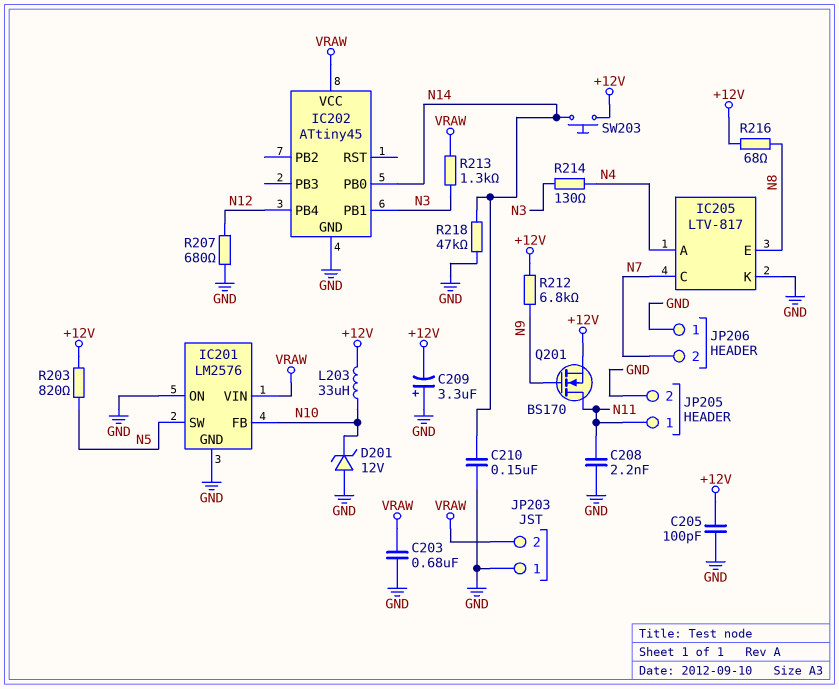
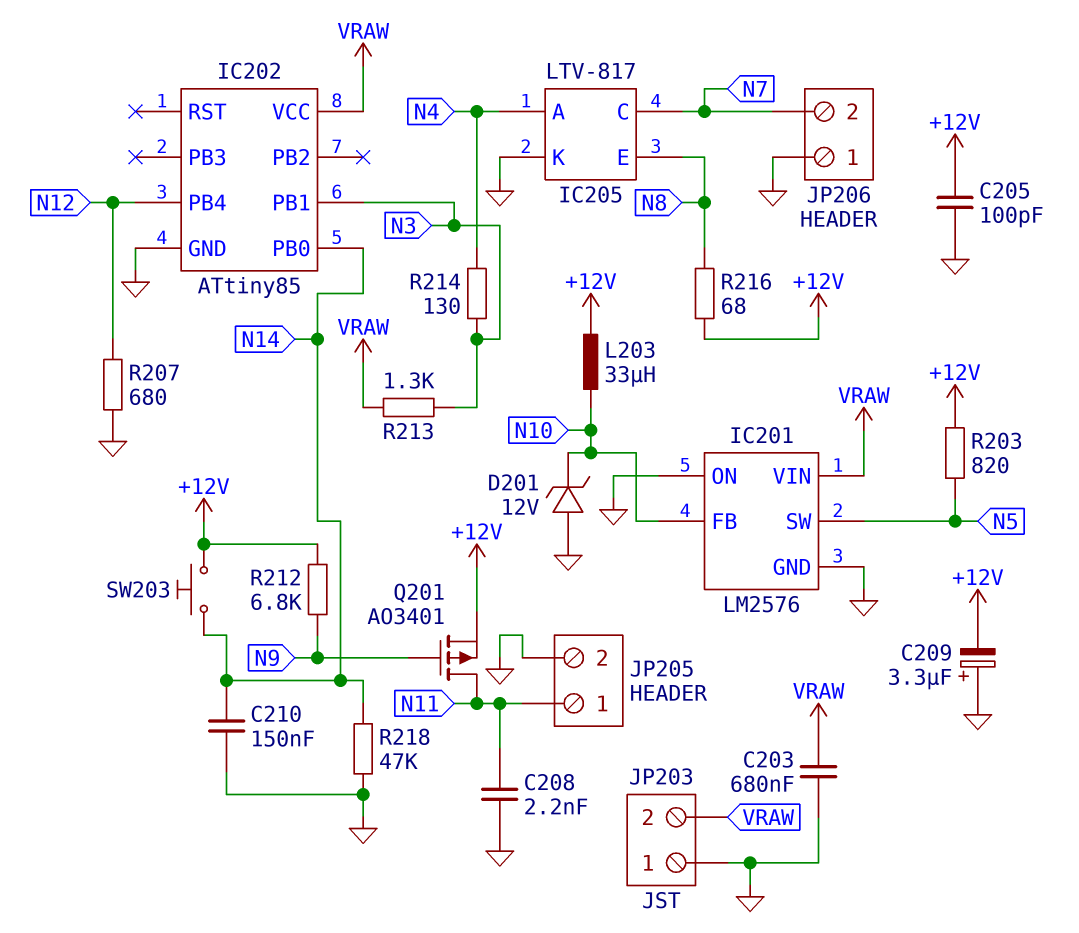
IC202: ATtiny45 -> ATtiny85
Q201: NMOS BS170 (G N9, D N11, S +12V) -> PMOS AO3401 (G N9, D N11, S +12V)

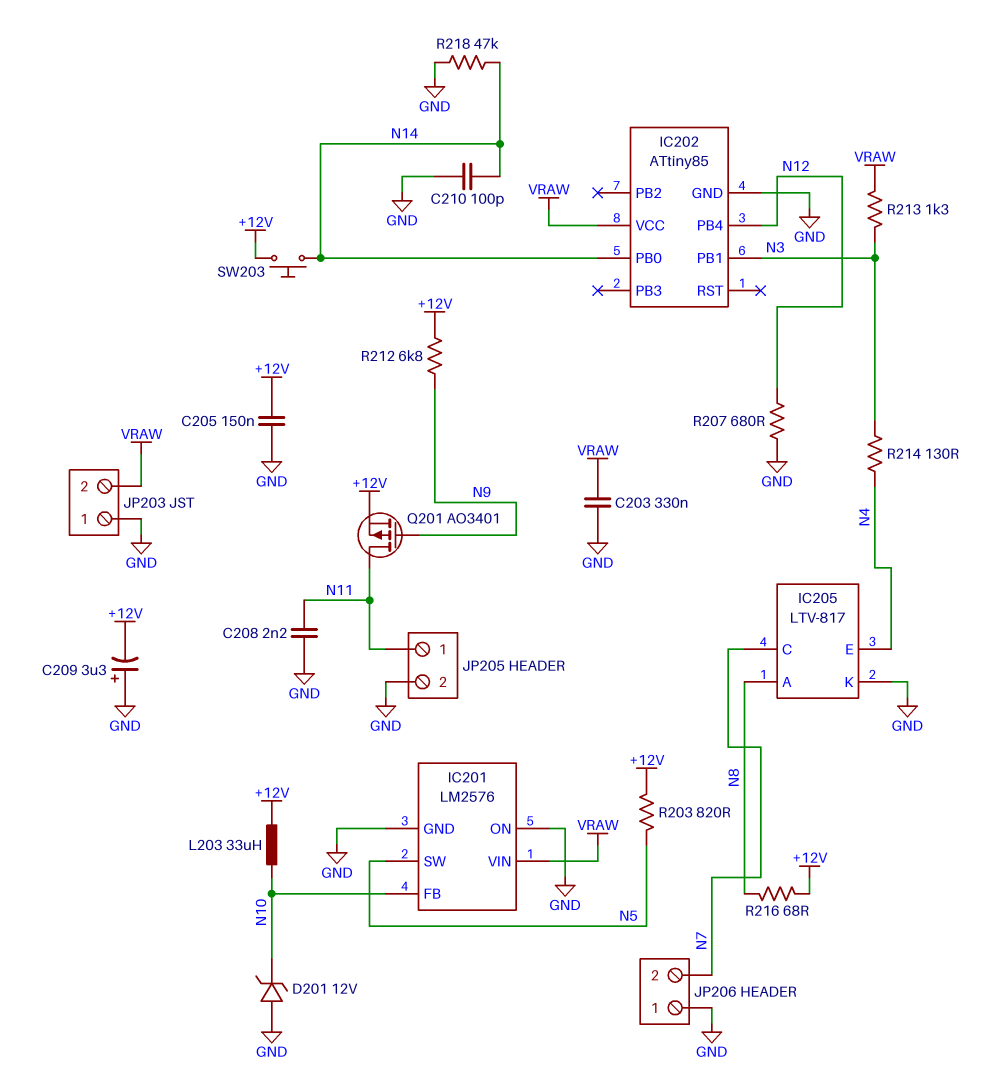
C203: 680nF (GND, VRAW) -> 330nF (GND, VRAW)
C205: 100pF (+12V, GND) -> 150nF (+12V, GND)
C210: 150nF (GND, N14) -> 100pF (GND, N14)
IC205 pin A: N4 -> N8
IC205 pin E: N8 -> N4

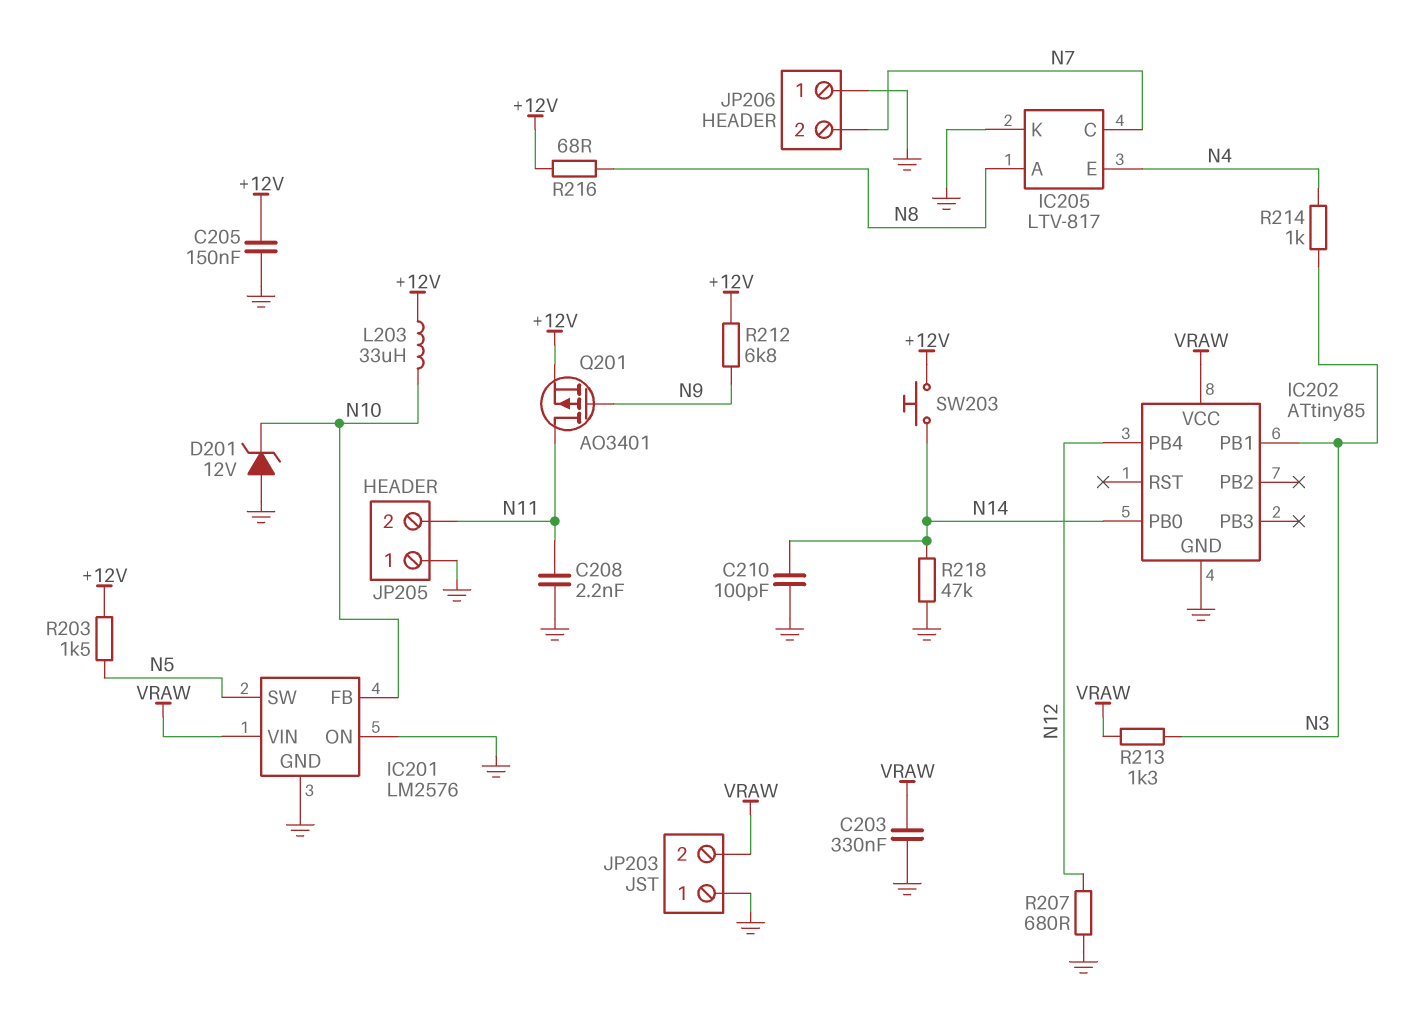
C209: 3.3uF (plus GND, minus +12V) -> none
JP205 pin 1: N11 -> GND
JP205 pin 2: GND -> N11
R203: 820 (+12V, N5) -> 1.5k (+12V, N5)
R214: 130 (N3, N4) -> 1k (N3, N4)

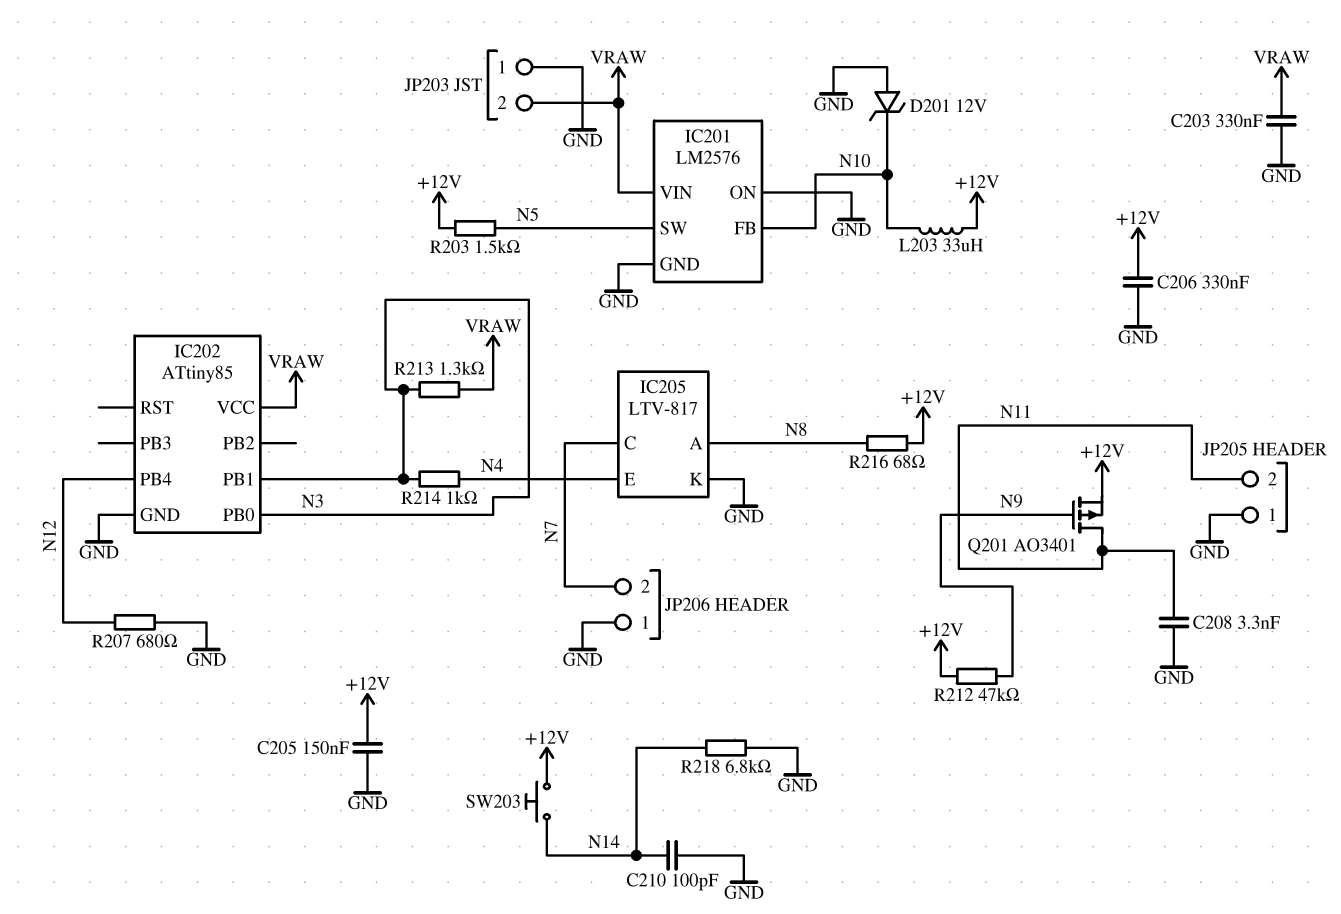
C206: none -> 330nF (+12V, GND)
C208: 2.2nF (GND, N11) -> 3.3nF (GND, N11)
IC202 pin PB0: N14 -> N3
R212: 6.8k (+12V, N9) -> 47k (+12V, N9)
R218: 47k (GND, N14) -> 6.8k (GND, N14)

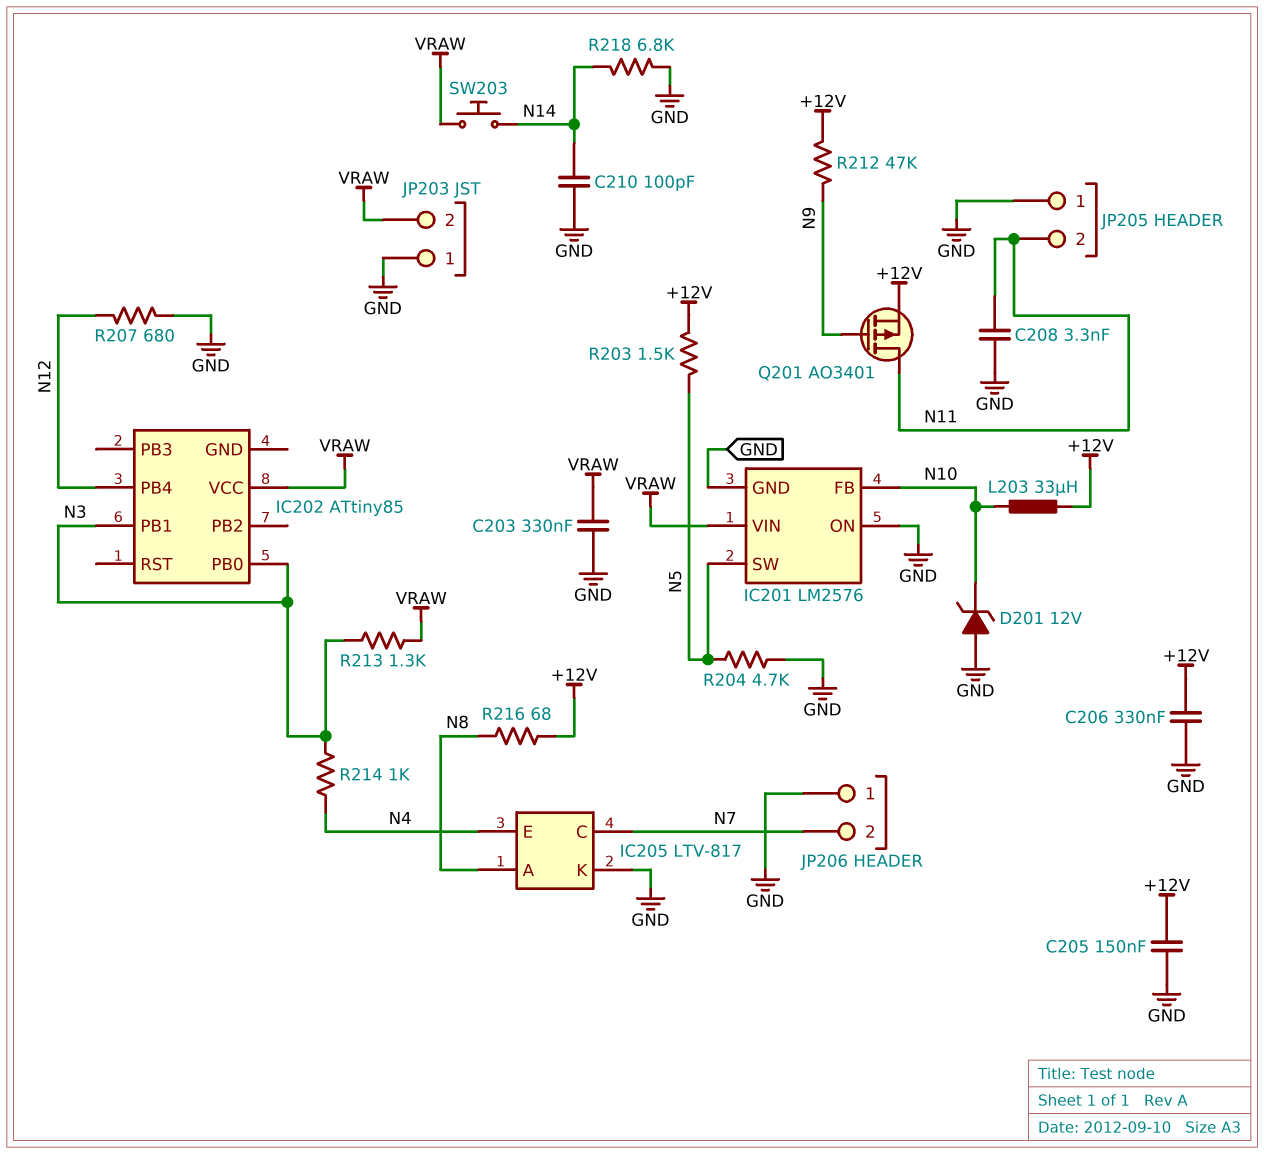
IC202 pin GND: GND -> none
R204: none -> 4.7k (GND, N5)
SW203: button (+12V, N14) -> button (N14, VRAW)

